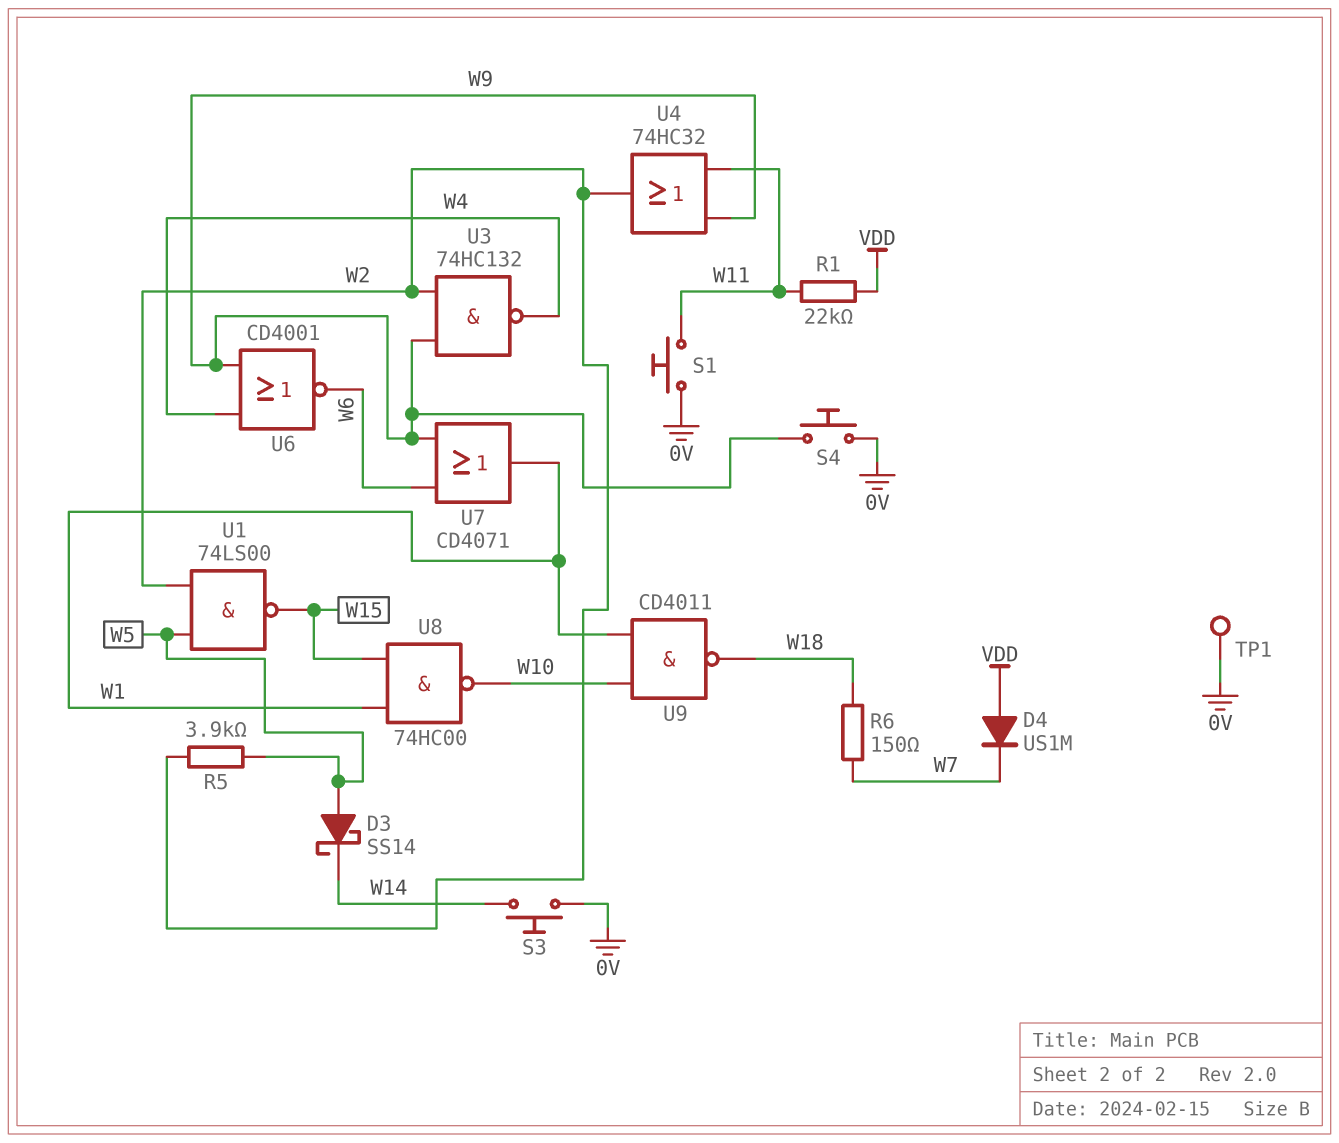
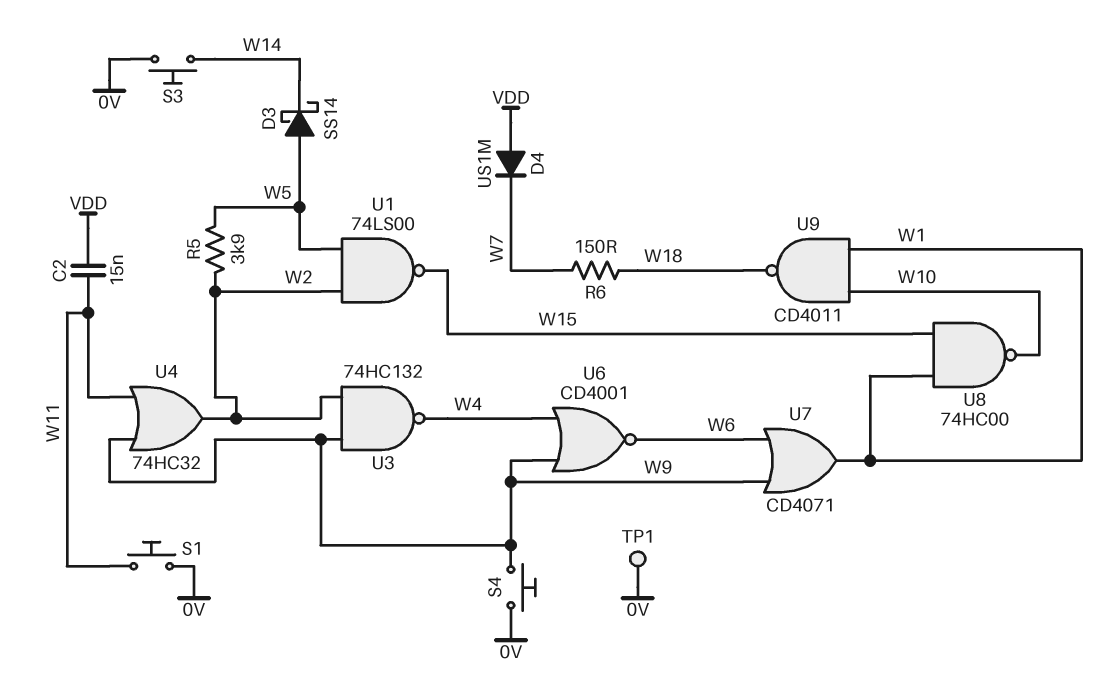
C2: none -> 15nF (VDD, W11)
R1: 22k (VDD, W11) -> none

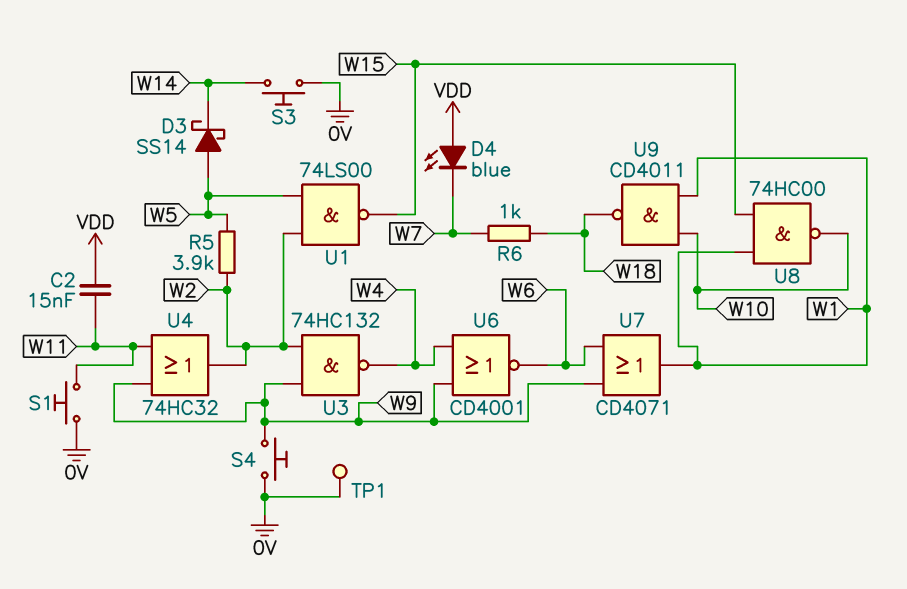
D4: diode US1M (A VDD, K W7) -> LED blue (A VDD, K W7)
R6: 150 (W7, W18) -> 1k (W7, W18)

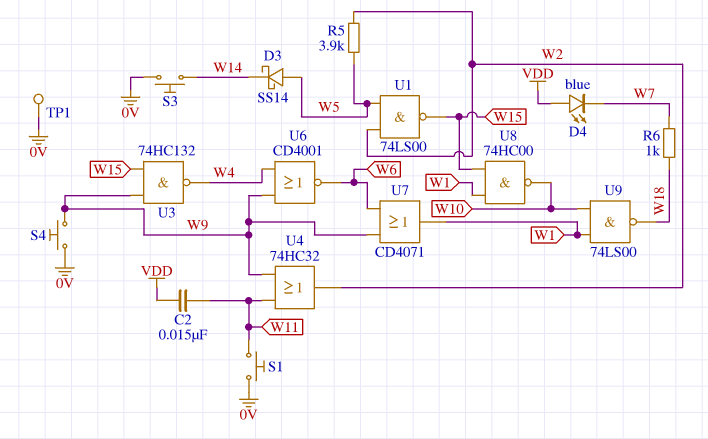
U3: NAND 74HC132 (in W2, in W9, out W4) -> NAND 74HC132 (in W9, in W15, out W4)
U9: NAND CD4011 (in W1, in W10, out W18) -> NAND 74LS00 (in W1, in W10, out W18)

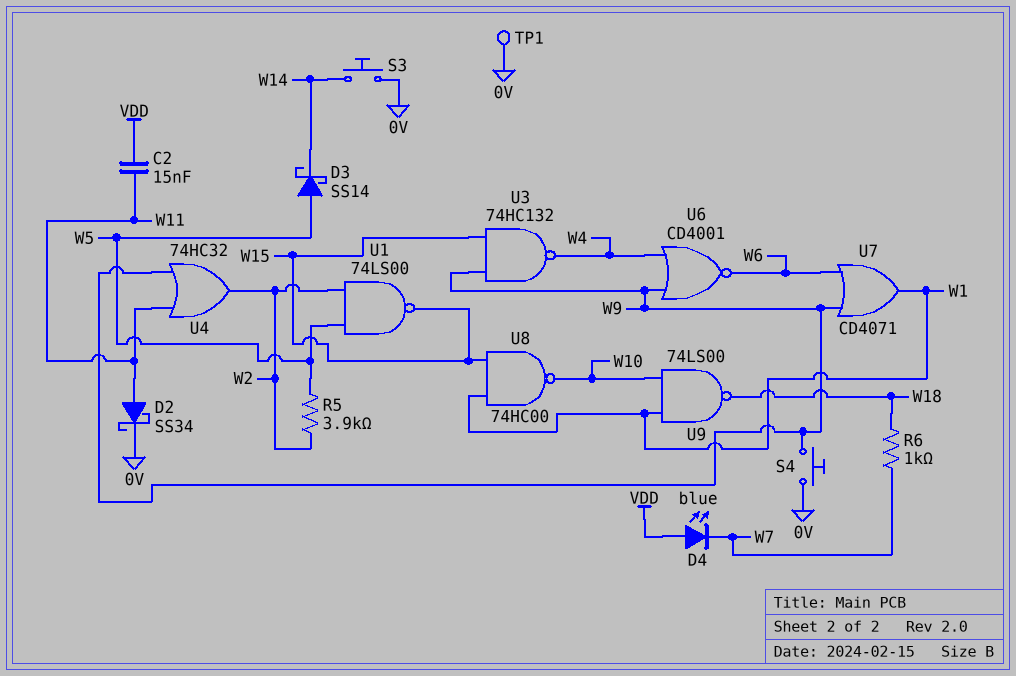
D2: none -> schottky SS34 (A W11, K 0V)
S1: button (0V, W11) -> none

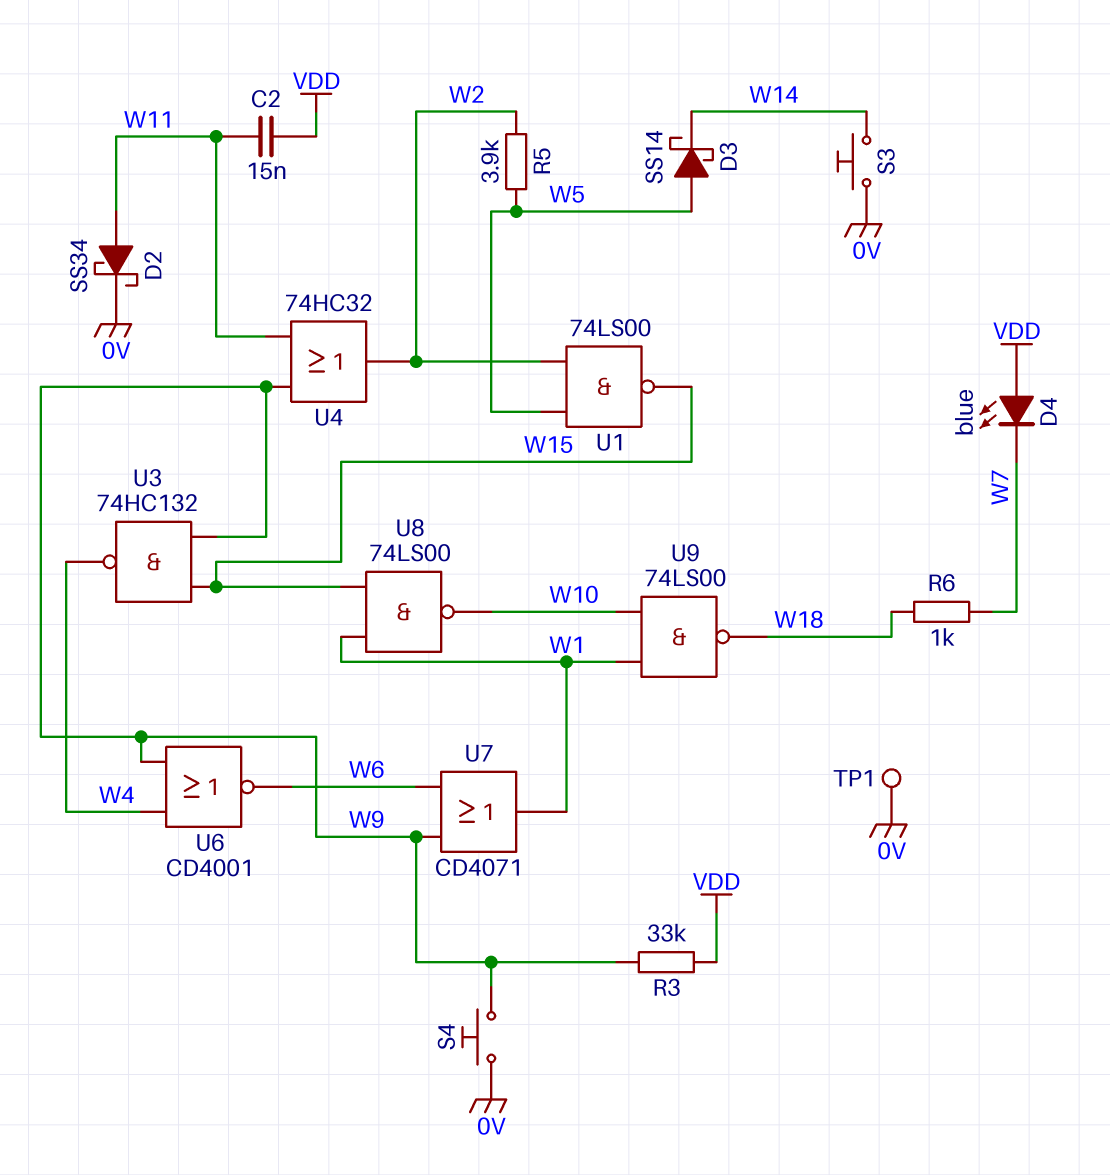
R3: none -> 33k (VDD, W9)
U8: NAND 74HC00 (in W1, in W15, out W10) -> NAND 74LS00 (in W1, in W15, out W10)

